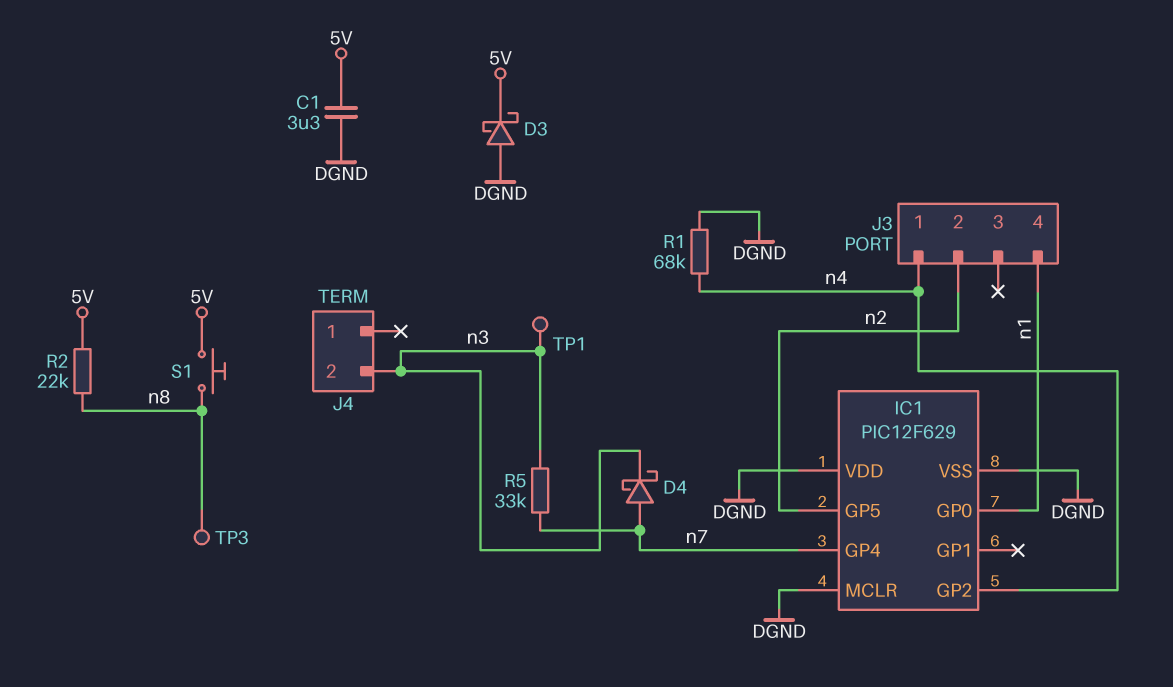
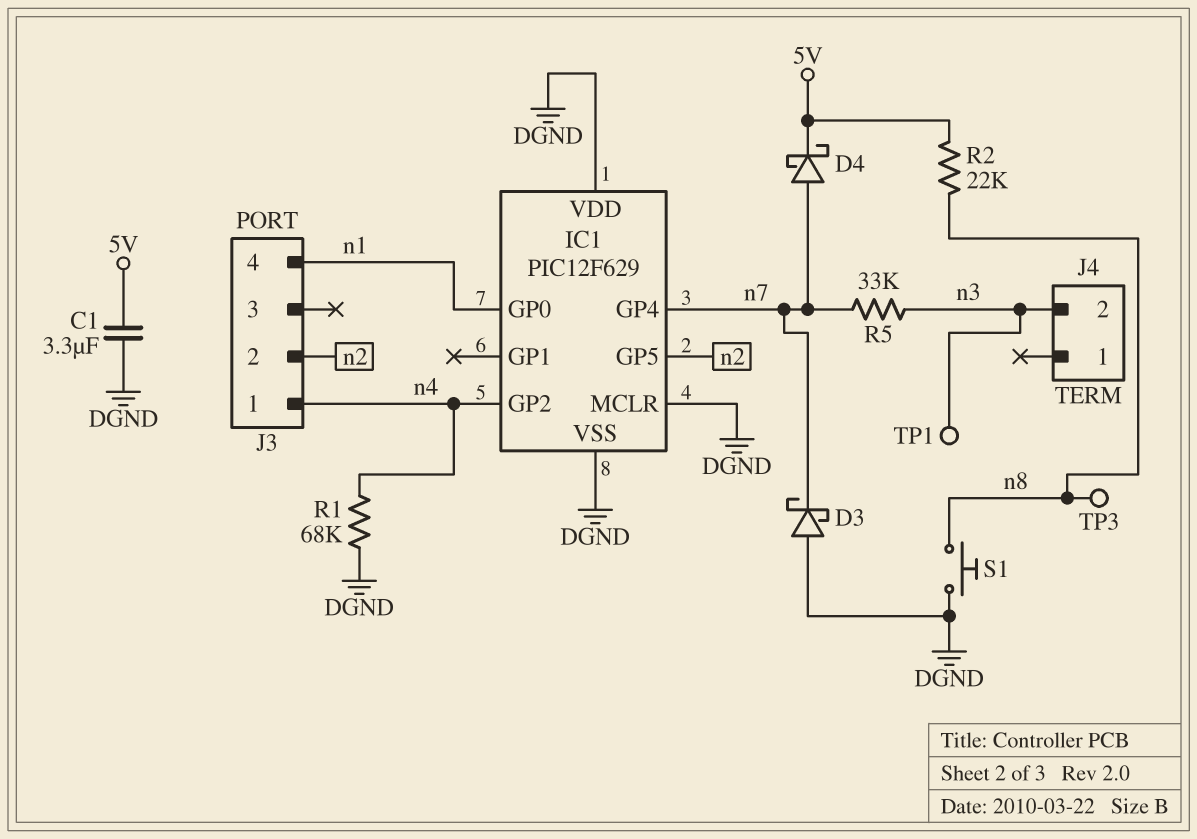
D3: schottky (A DGND, K 5V) -> schottky (A DGND, K n7)
D4: schottky (A n7, K n3) -> schottky (A n7, K 5V)
S1: button (5V, n8) -> button (DGND, n8)

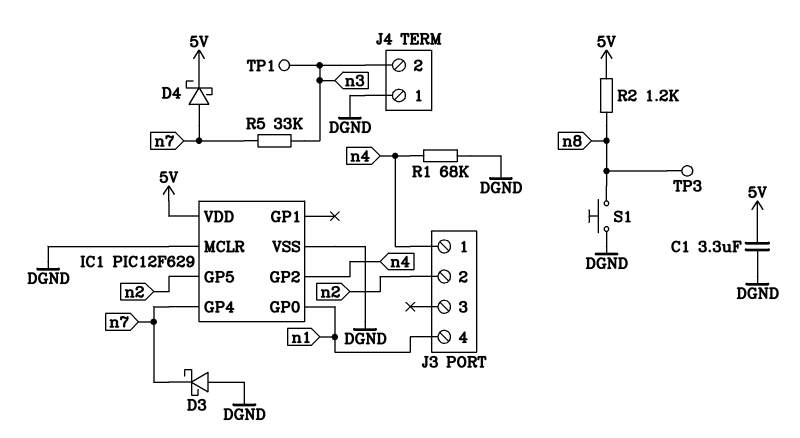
IC1 pin VDD: DGND -> 5V
J4 pin 1: none -> DGND
R2: 22k (5V, n8) -> 1.2k (5V, n8)

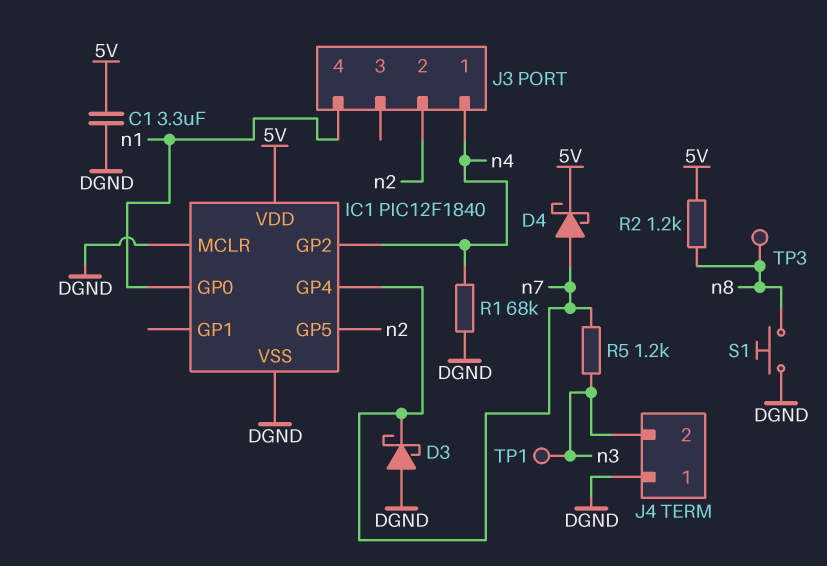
IC1: PIC12F629 -> PIC12F1840
R5: 33k (n3, n7) -> 1.2k (n3, n7)

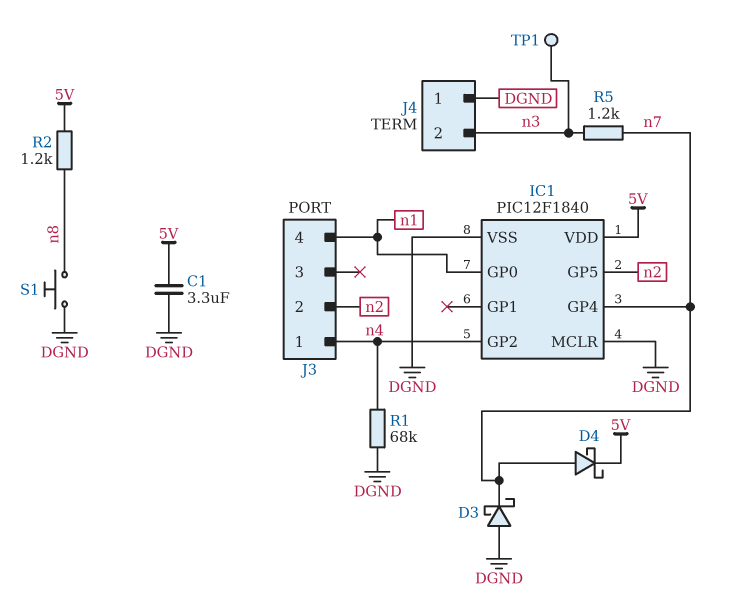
TP3: test point (n8) -> none

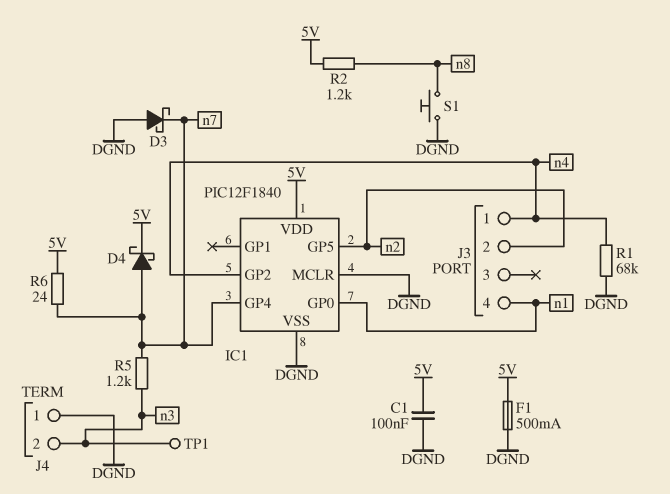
C1: 3.3uF (5V, DGND) -> 100nF (5V, DGND)
F1: none -> 500mA (5V, DGND)
R6: none -> 24 (5V, n7)

